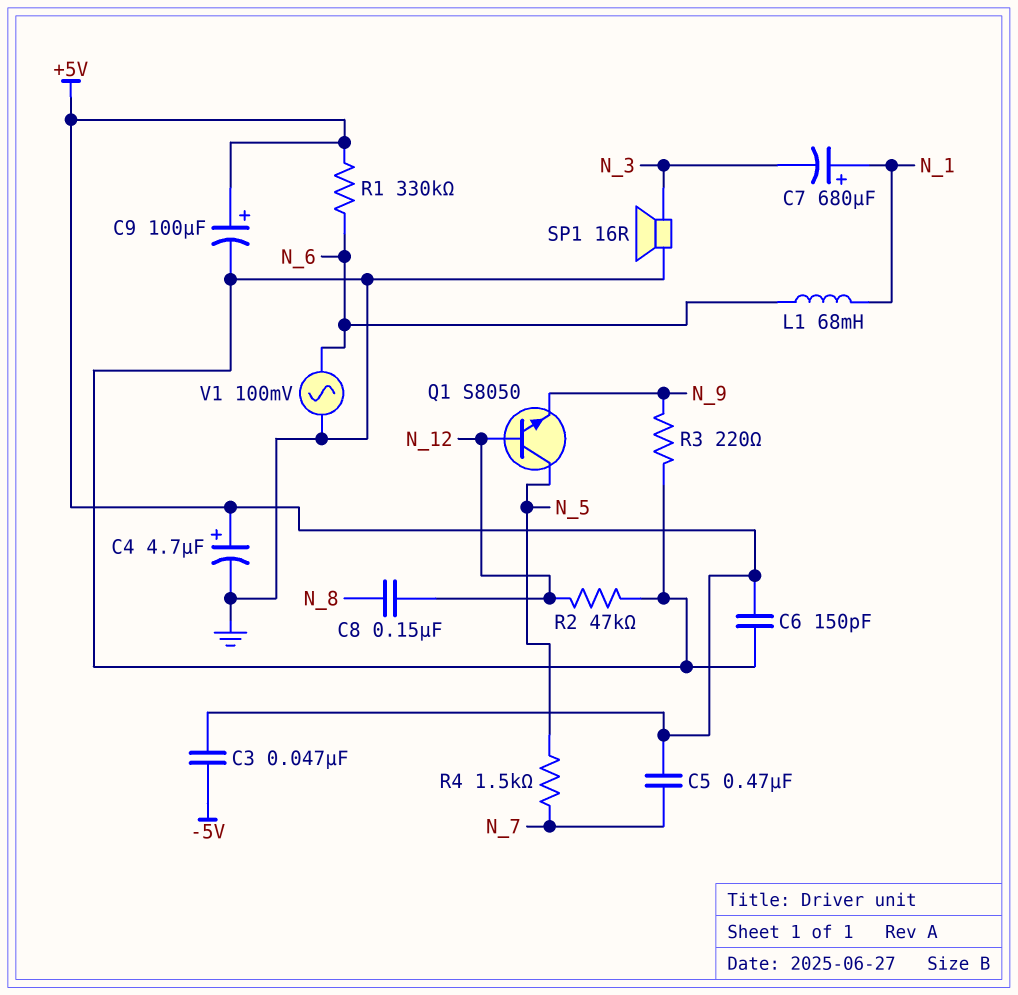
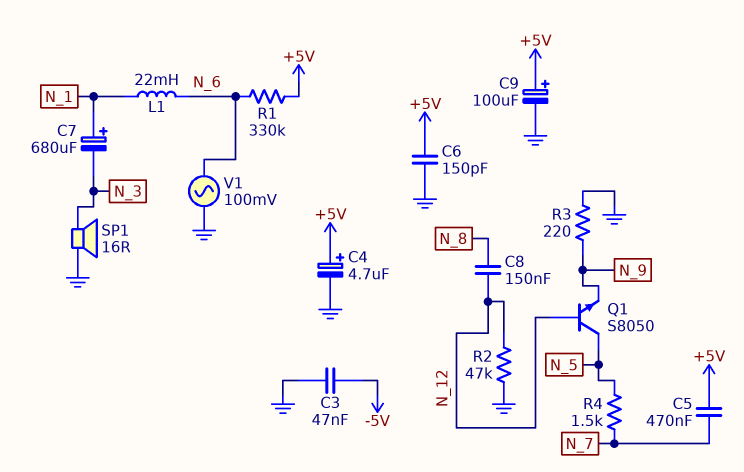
C3: 47nF (+5V, -5V) -> 47nF (-5V, GND)
L1: 68mH (N_1, N_6) -> 22mH (N_1, N_6)

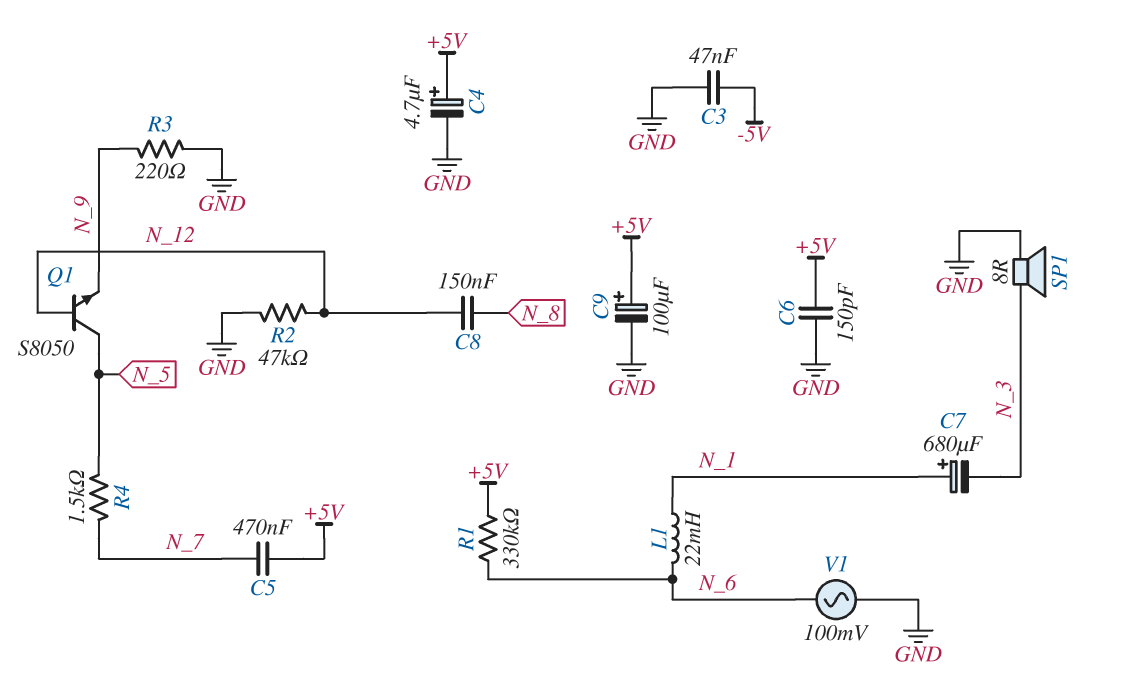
SP1: speaker 16R (GND, N_3) -> speaker 8R (GND, N_3)

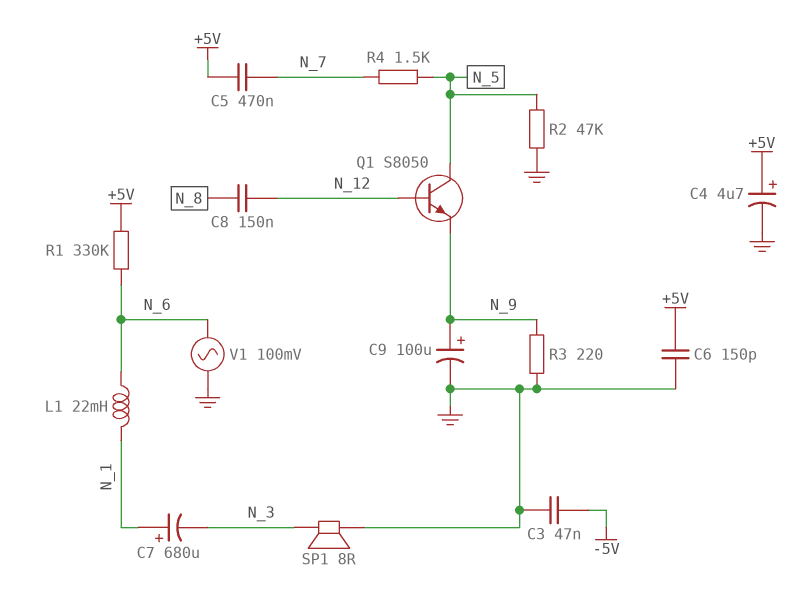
C9: 100uF (plus +5V, minus GND) -> 100uF (plus N_9, minus GND)
R2: 47k (GND, N_12) -> 47k (GND, N_5)

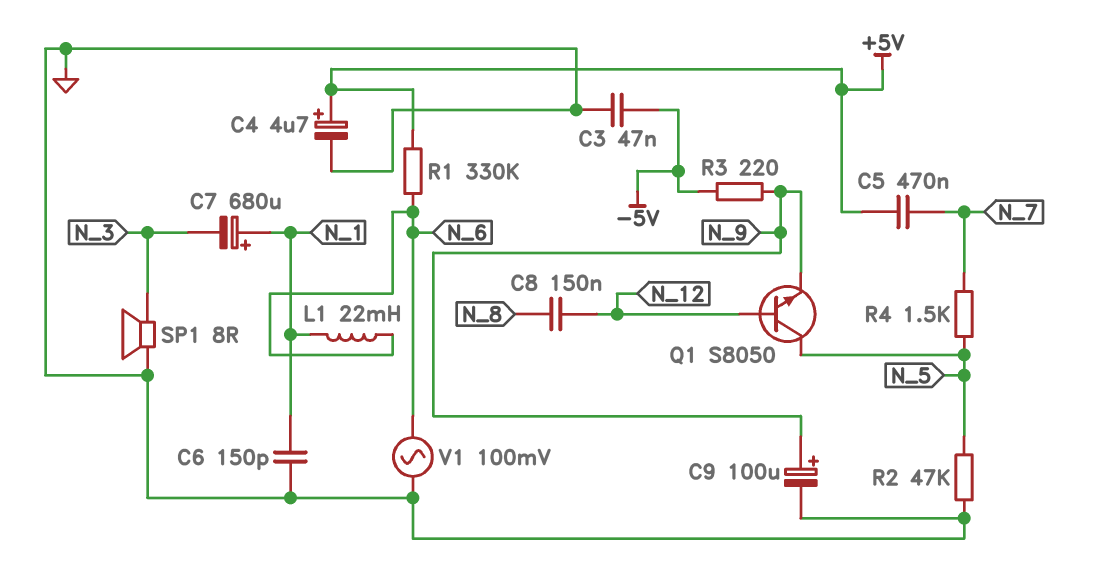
C6: 150pF (+5V, GND) -> 150pF (GND, N_1)
R3: 220 (GND, N_9) -> 220 (-5V, N_9)

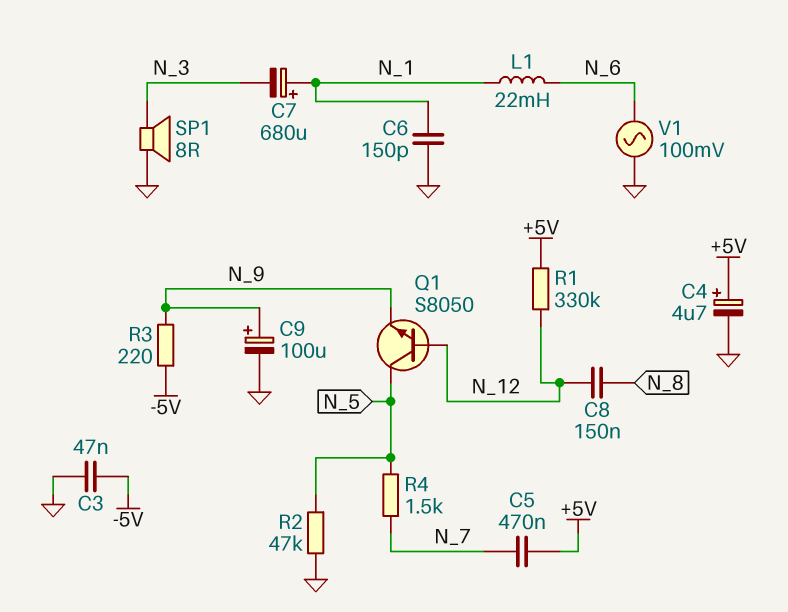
R1: 330k (+5V, N_6) -> 330k (+5V, N_12)

